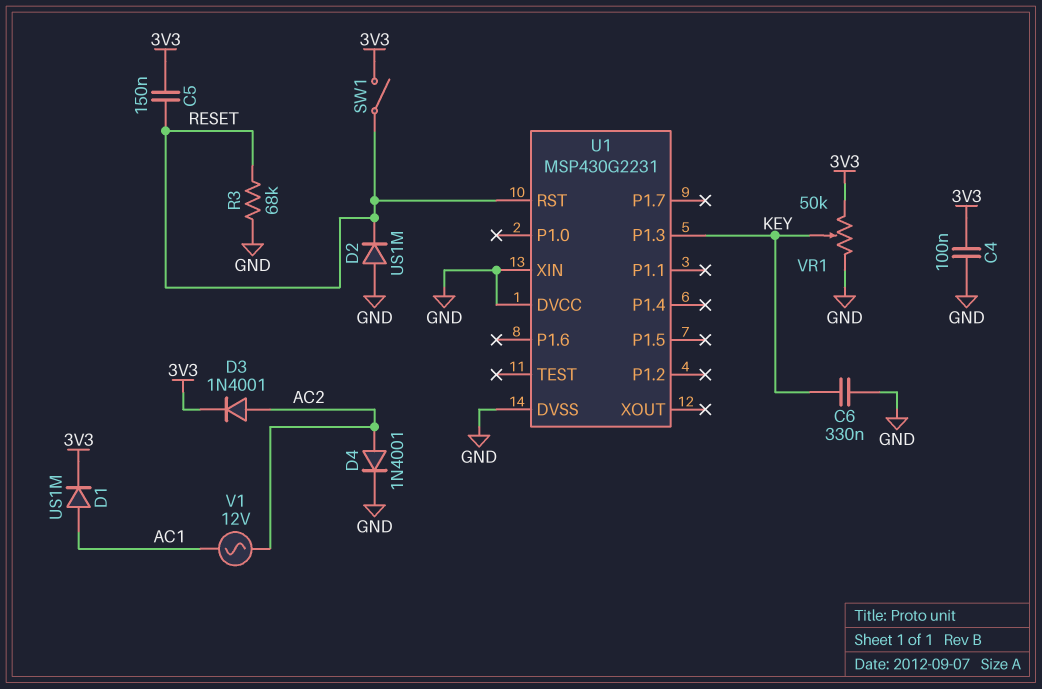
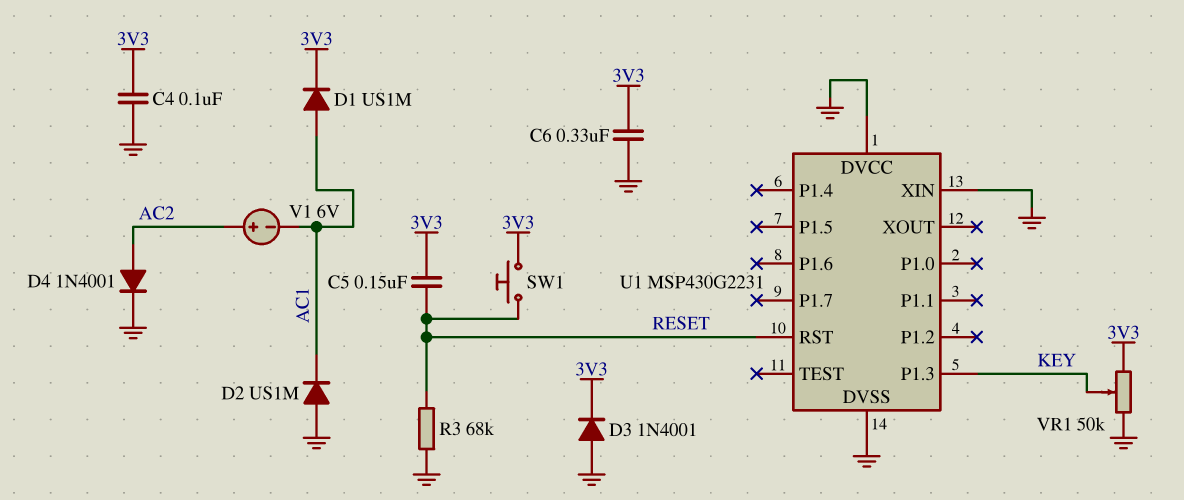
C6: 330nF (GND, KEY) -> 330nF (3V3, GND)
D2: diode US1M (A GND, K RESET) -> diode US1M (A GND, K AC1)
D3: diode 1N4001 (A AC2, K 3V3) -> diode 1N4001 (A GND, K 3V3)
SW1: switch (3V3, RESET) -> button (3V3, RESET)
V1: AC 12V (AC1, AC2) -> 6V (plus AC2, minus AC1)

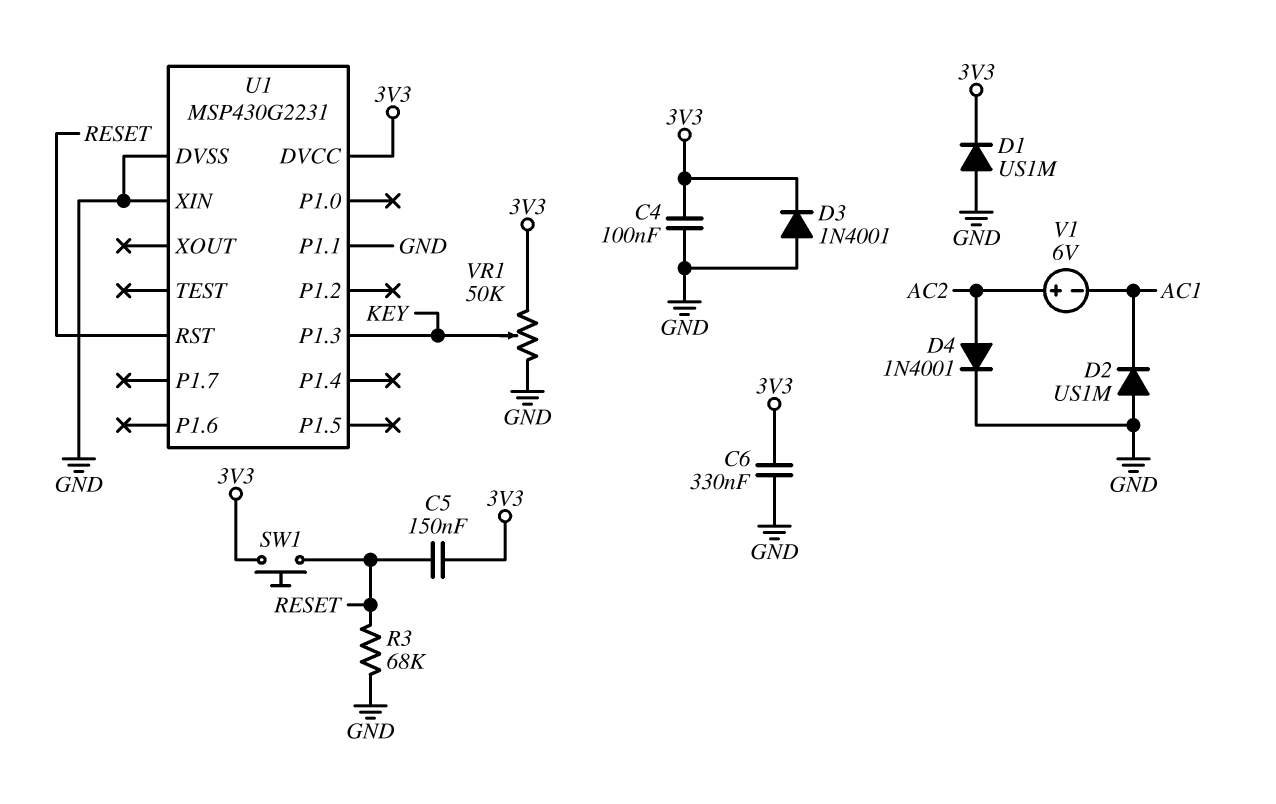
D1: diode US1M (A AC1, K 3V3) -> diode US1M (A GND, K 3V3)
U1 pin DVCC: GND -> 3V3
U1 pin P1.1: none -> GND

